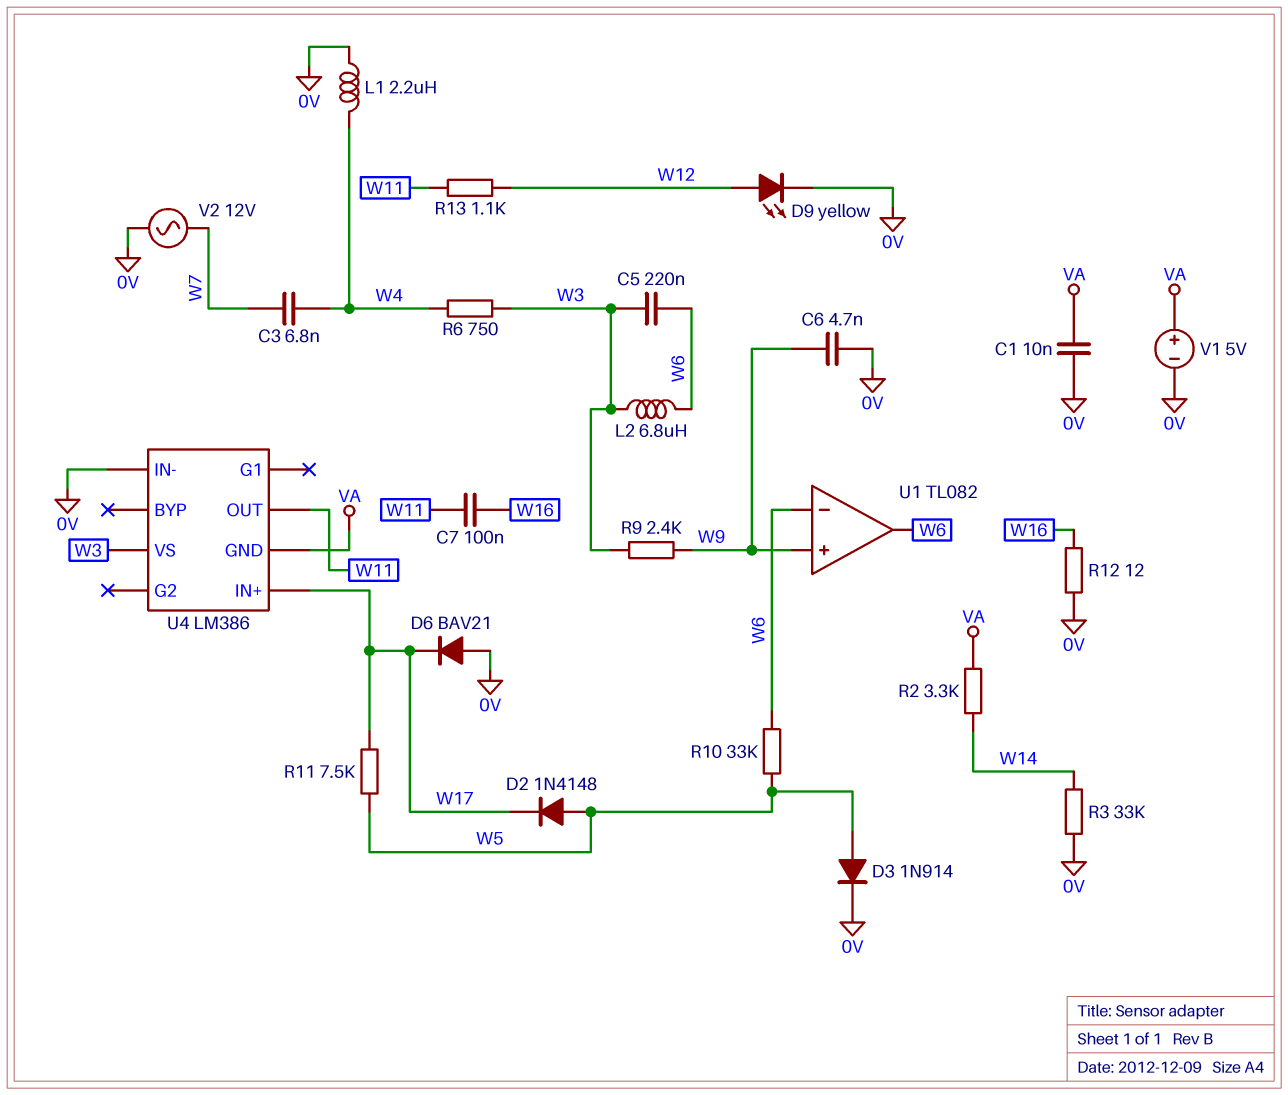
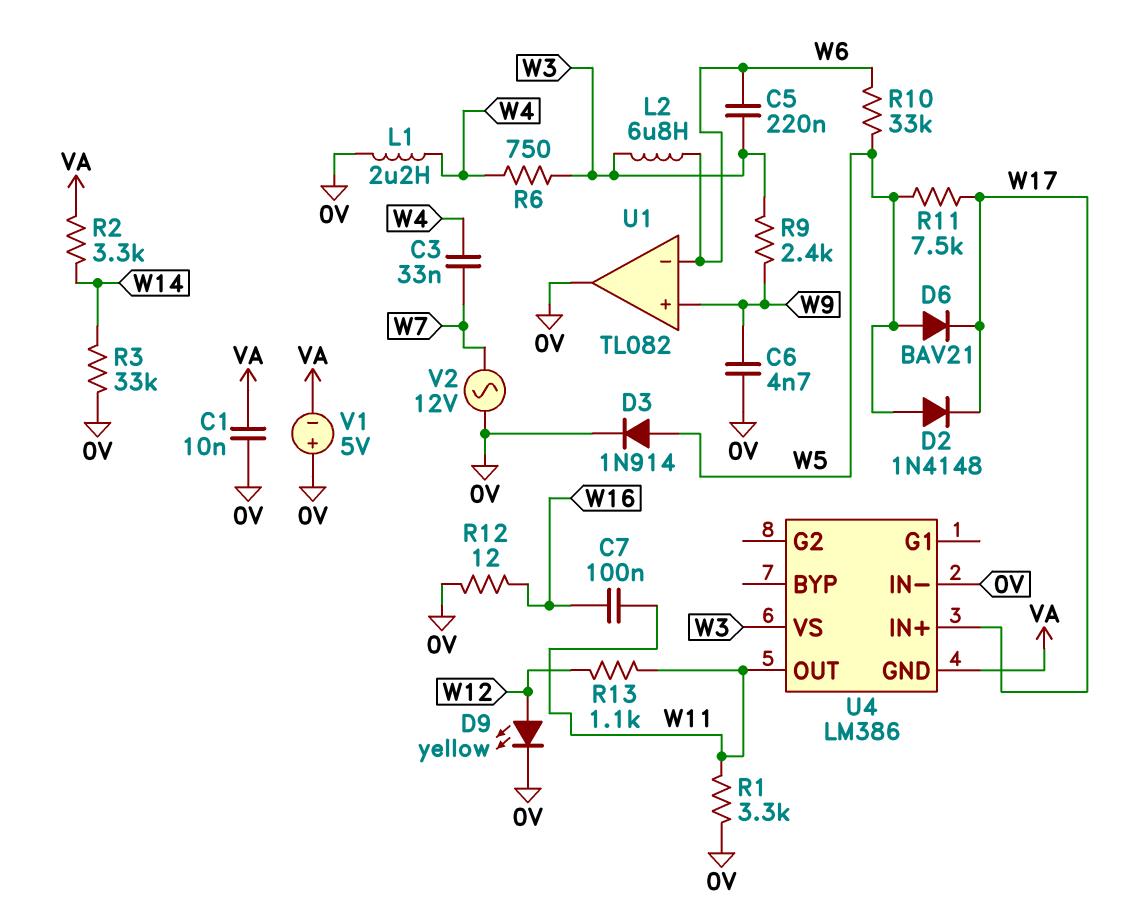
C3: 6.8nF (W4, W7) -> 33nF (W4, W7)
D6: diode BAV21 (A 0V, K W17) -> diode BAV21 (A W5, K W17)
R1: none -> 3.3k (0V, W11)
U1 pin out: W6 -> 0V
V1: 5V (plus VA, minus 0V) -> 5V (plus 0V, minus VA)

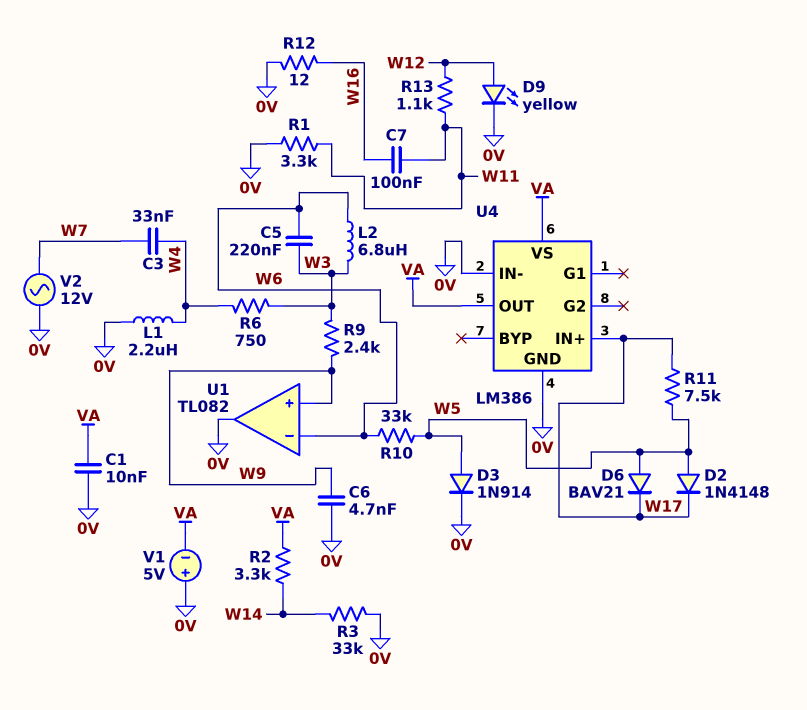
U4 pin GND: VA -> 0V
U4 pin OUT: W11 -> VA
U4 pin VS: W3 -> VA

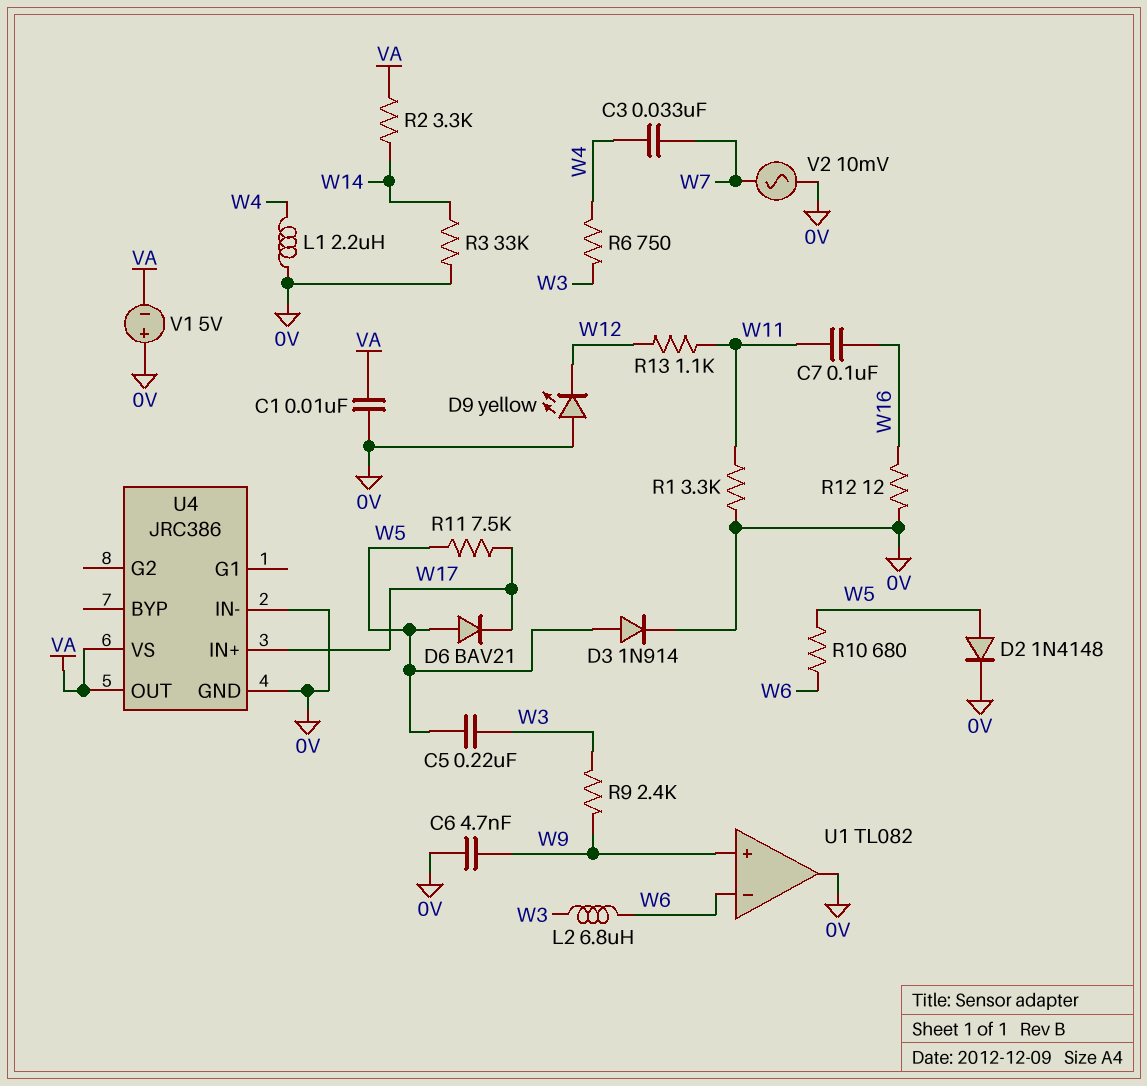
C5: 220nF (W3, W6) -> 220nF (W3, W5)
D2: diode 1N4148 (A W5, K W17) -> diode 1N4148 (A W5, K 0V)
D9: LED yellow (A W12, K 0V) -> LED yellow (A 0V, K W12)
R10: 33k (W5, W6) -> 680 (W5, W6)
U4: LM386 -> JRC386
V2: AC 12V (0V, W7) -> AC 10mV (0V, W7)

